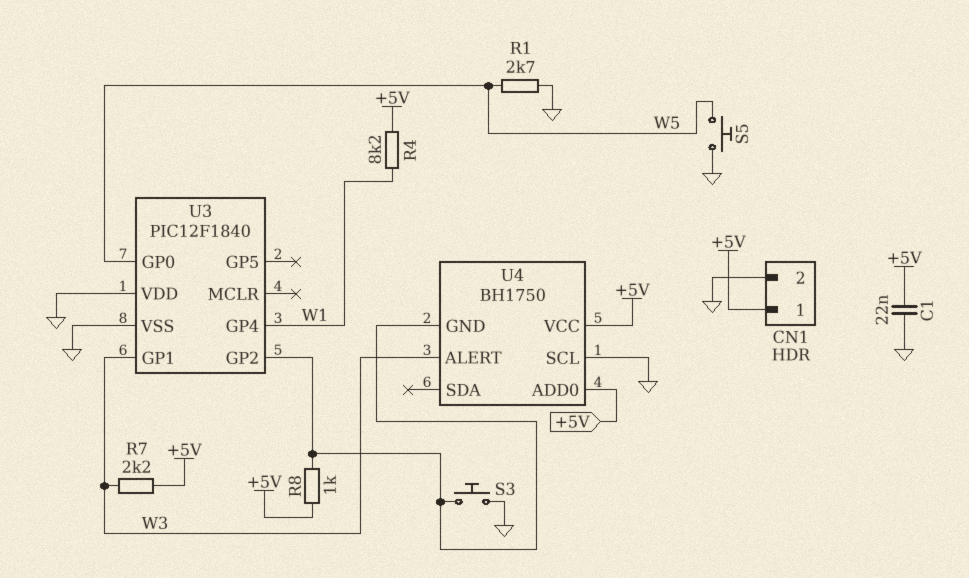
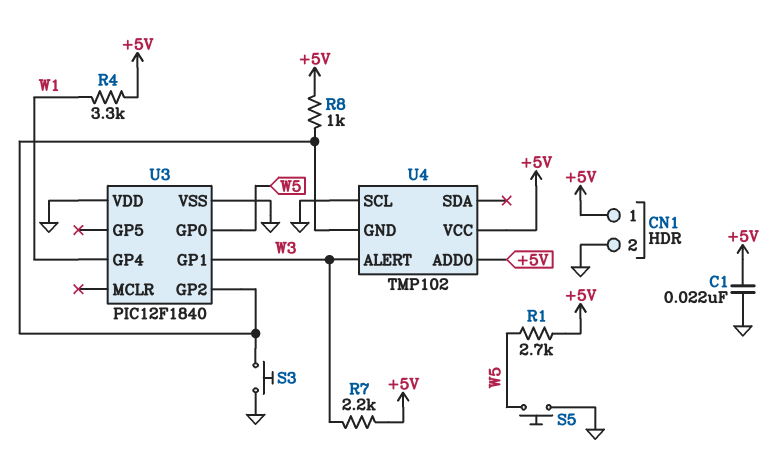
R1: 2.7k (GND, W5) -> 2.7k (+5V, W5)
R4: 8.2k (+5V, W1) -> 3.3k (+5V, W1)
U4: BH1750 -> TMP102

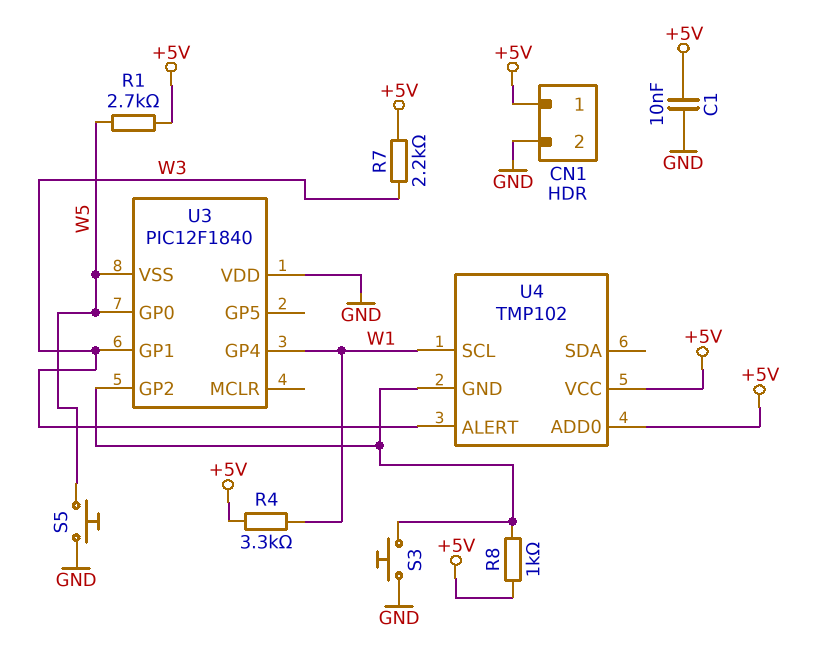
C1: 22nF (+5V, GND) -> 10nF (+5V, GND)
U3 pin VSS: GND -> W5
U4 pin SCL: GND -> W1

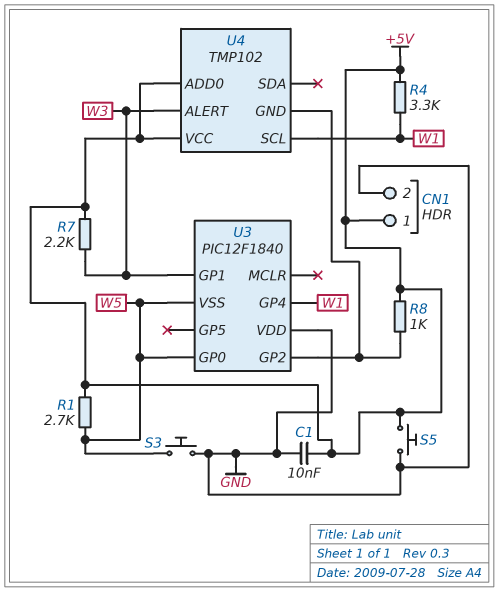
S3: button (GND, U3/GP2) -> button (GND, W5)
S5: button (GND, W5) -> button (+5V, GND)

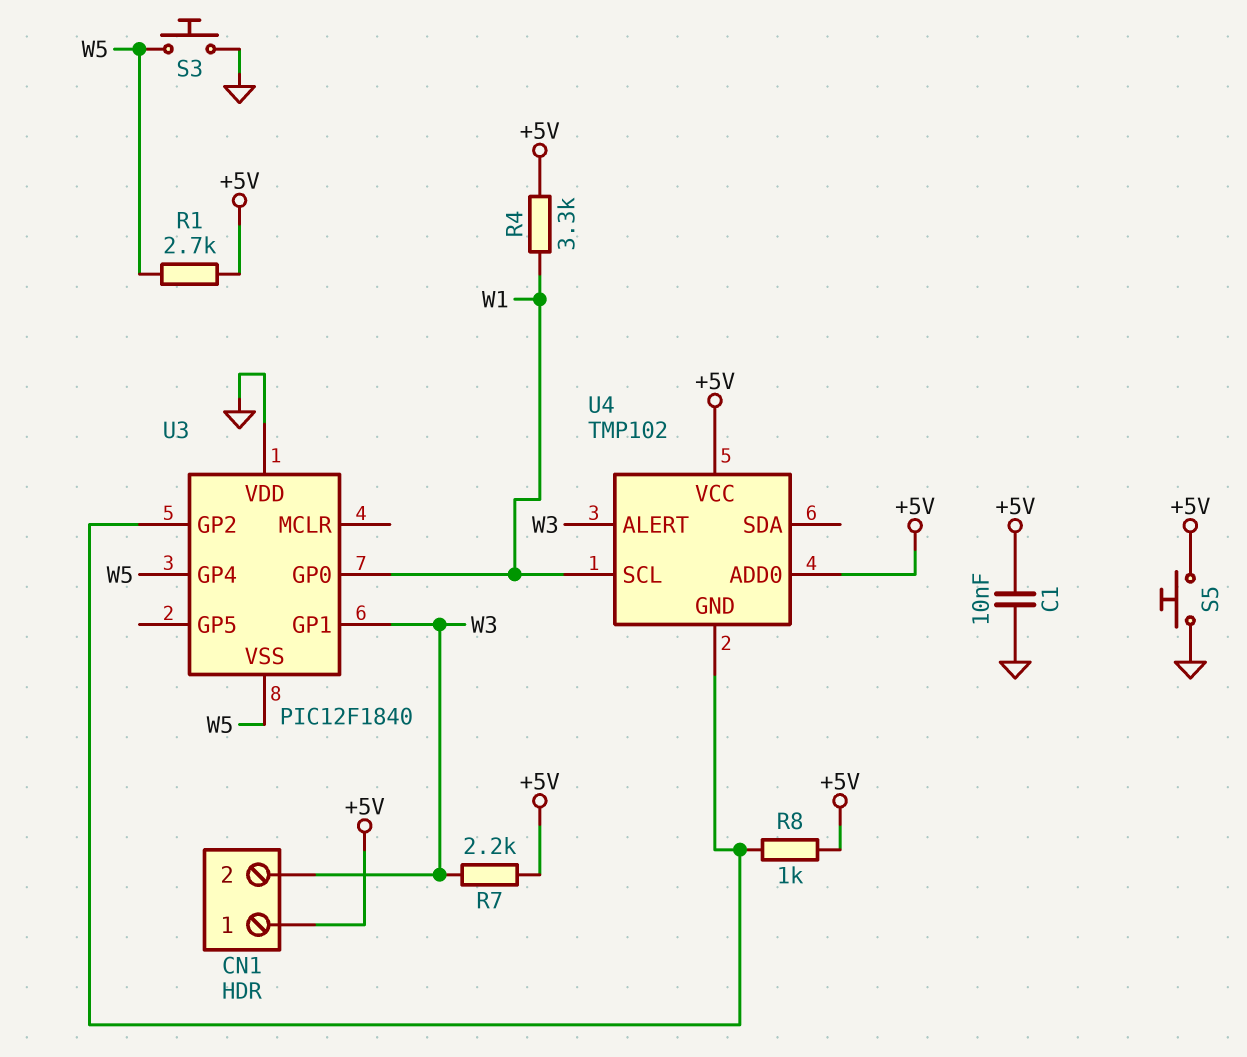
CN1 pin 2: GND -> W3
U3 pin GP0: W5 -> W1
U3 pin GP4: W1 -> W5

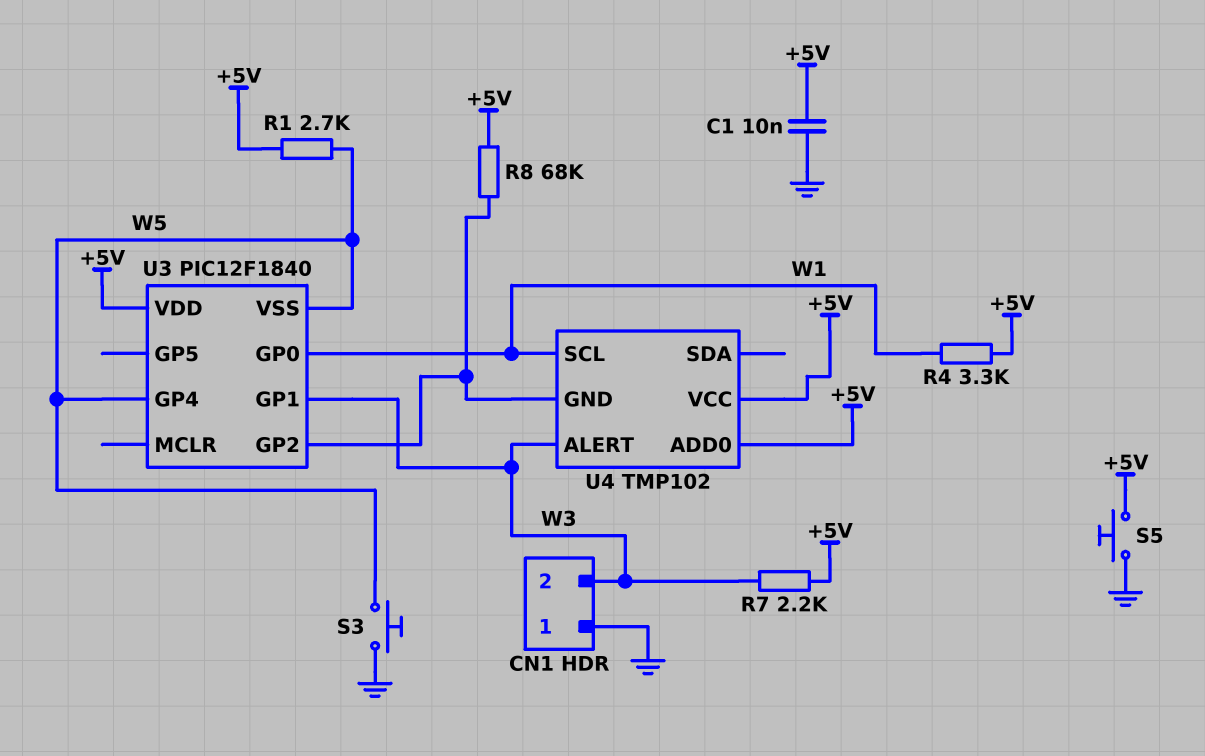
CN1 pin 1: +5V -> GND
R8: 1k (+5V, U3/GP2) -> 68k (+5V, U3/GP2)
U3 pin VDD: GND -> +5V

